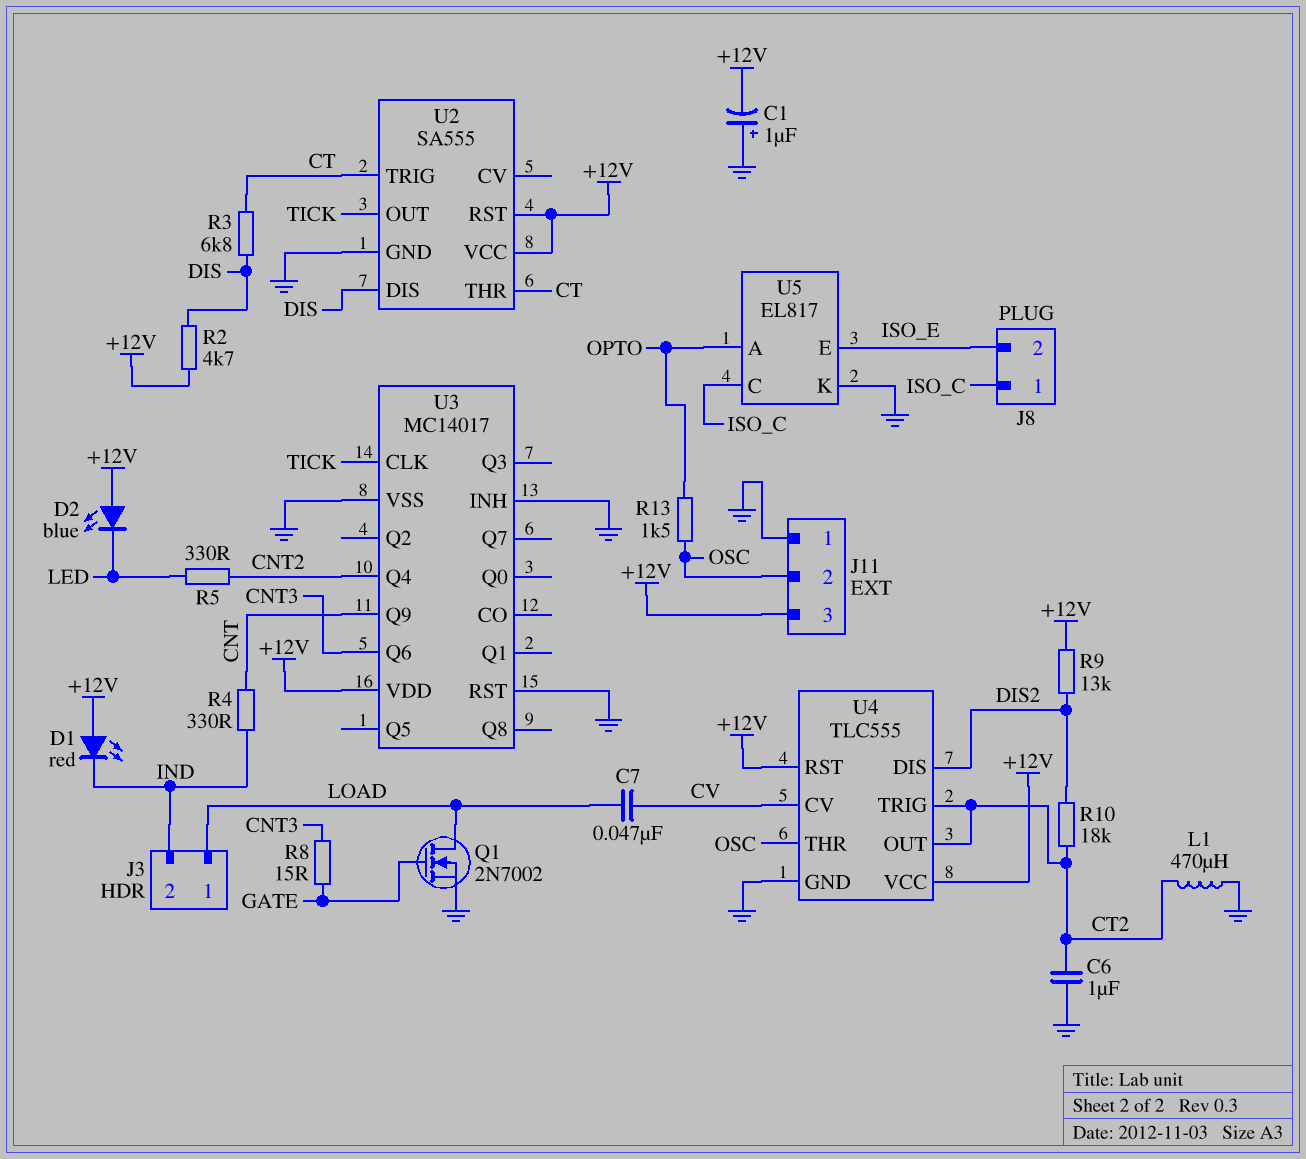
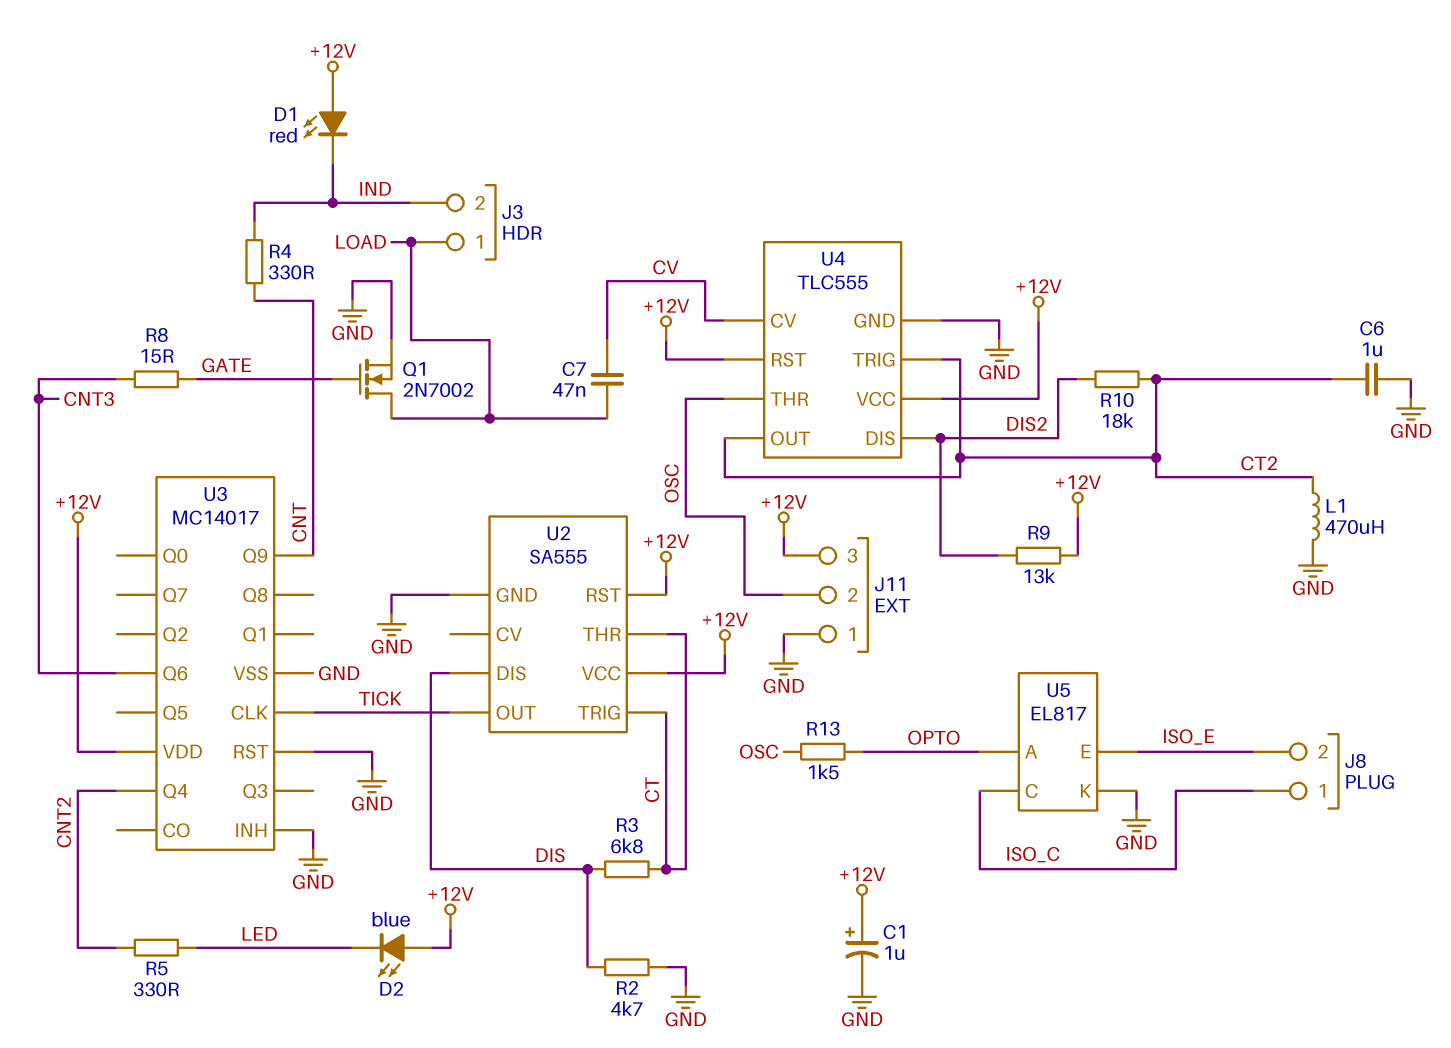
C1: 1uF (plus GND, minus +12V) -> 1uF (plus +12V, minus GND)
R2: 4.7k (+12V, DIS) -> 4.7k (DIS, GND)

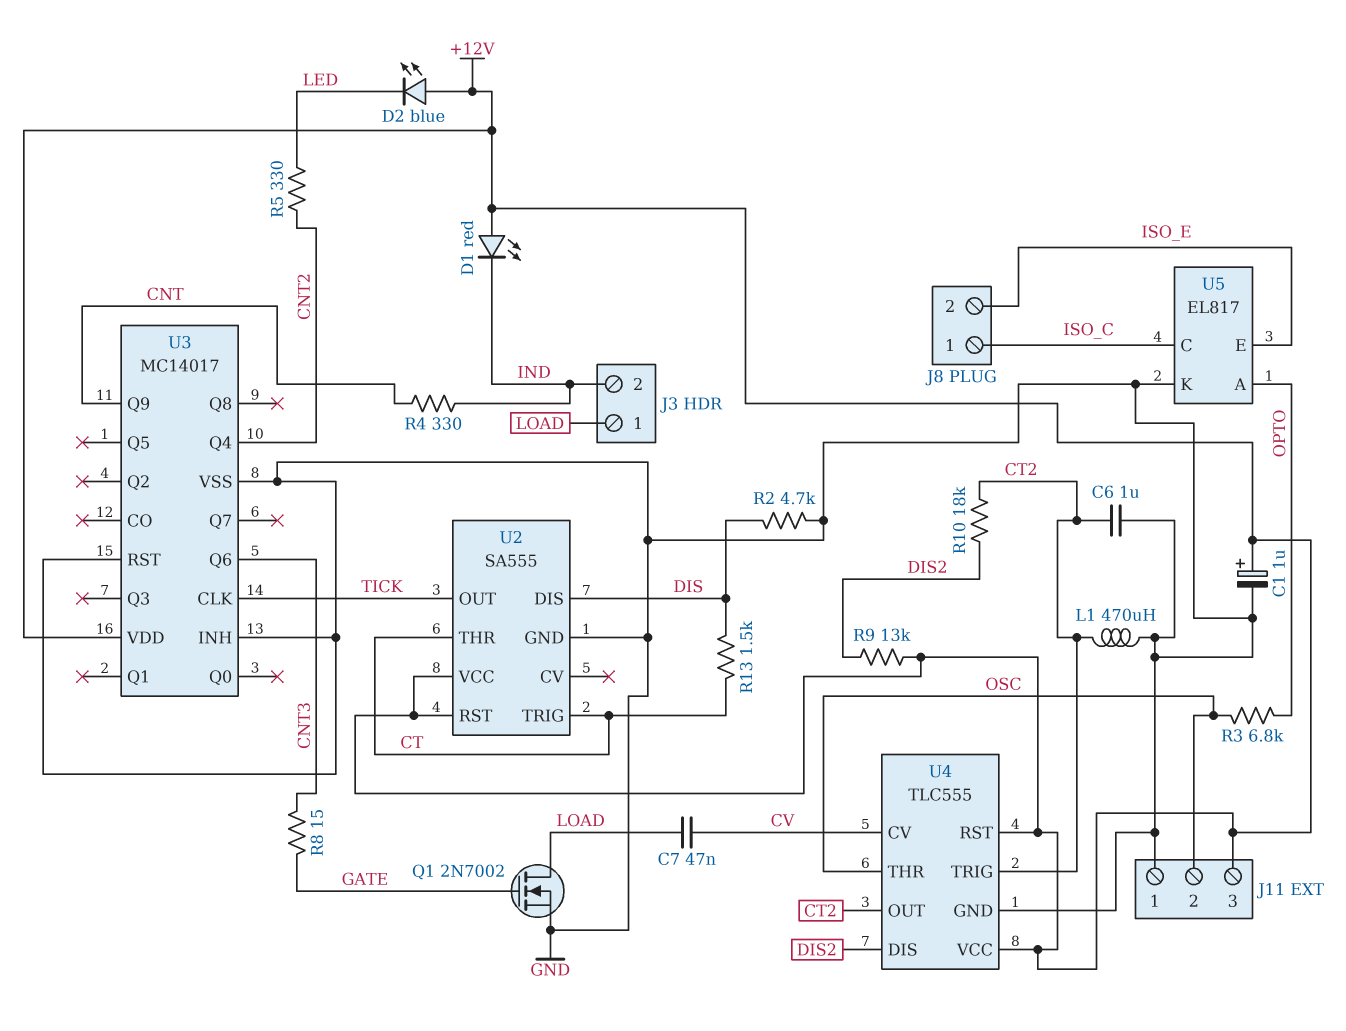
R3: 6.8k (CT, DIS) -> 6.8k (OPTO, OSC)
R13: 1.5k (OPTO, OSC) -> 1.5k (CT, DIS)

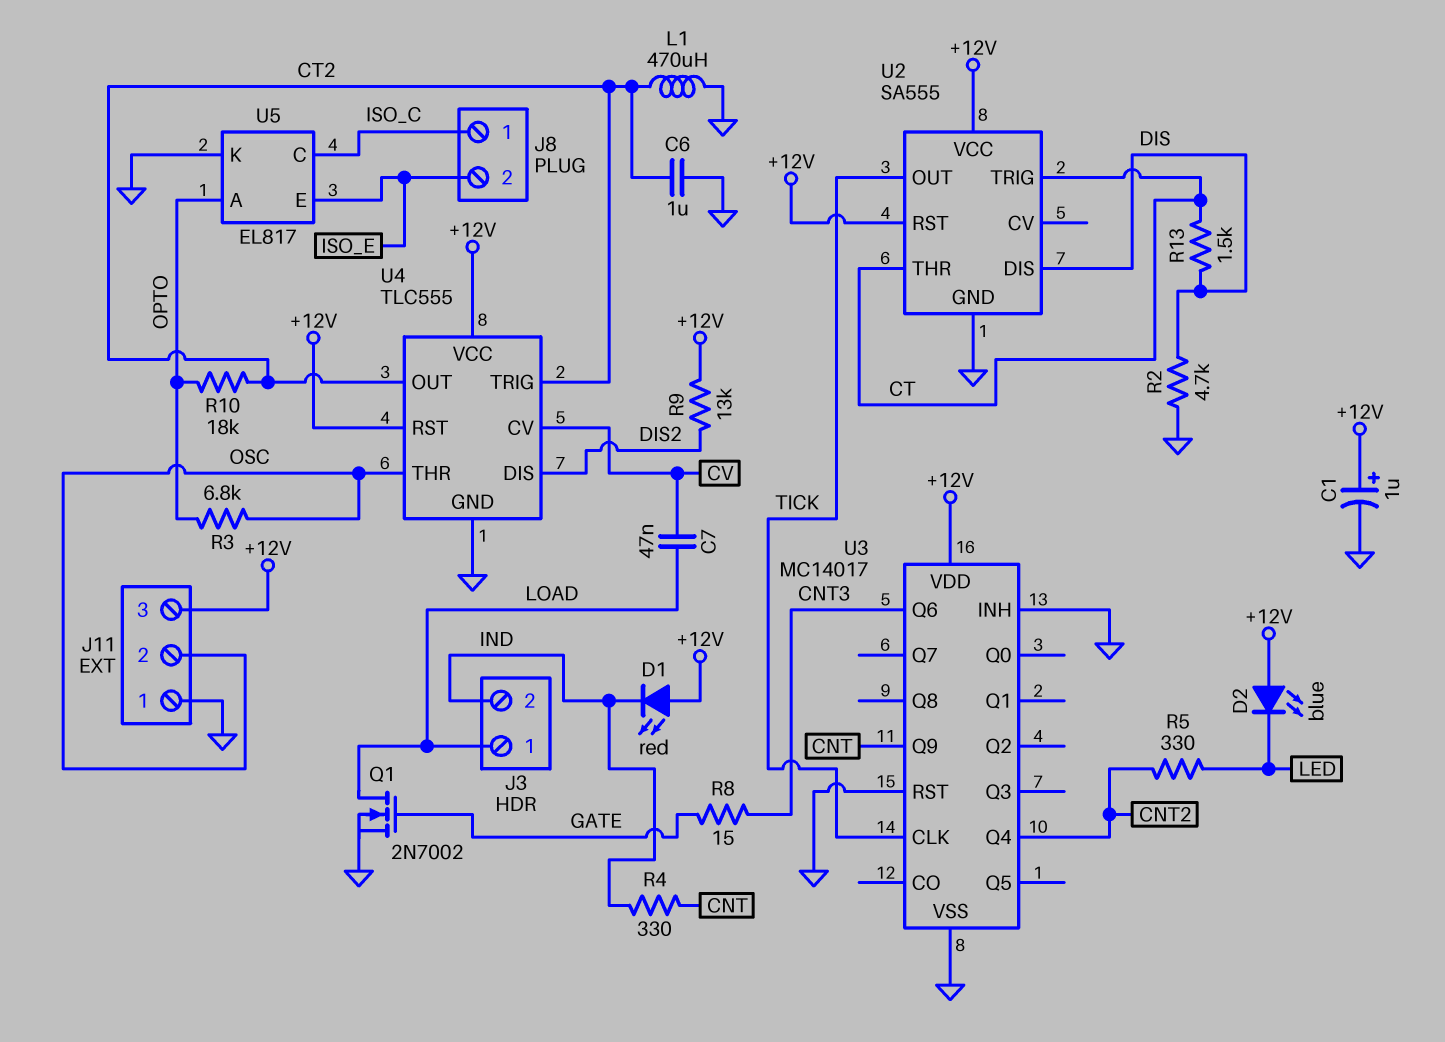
R10: 18k (CT2, DIS2) -> 18k (CT2, OPTO)

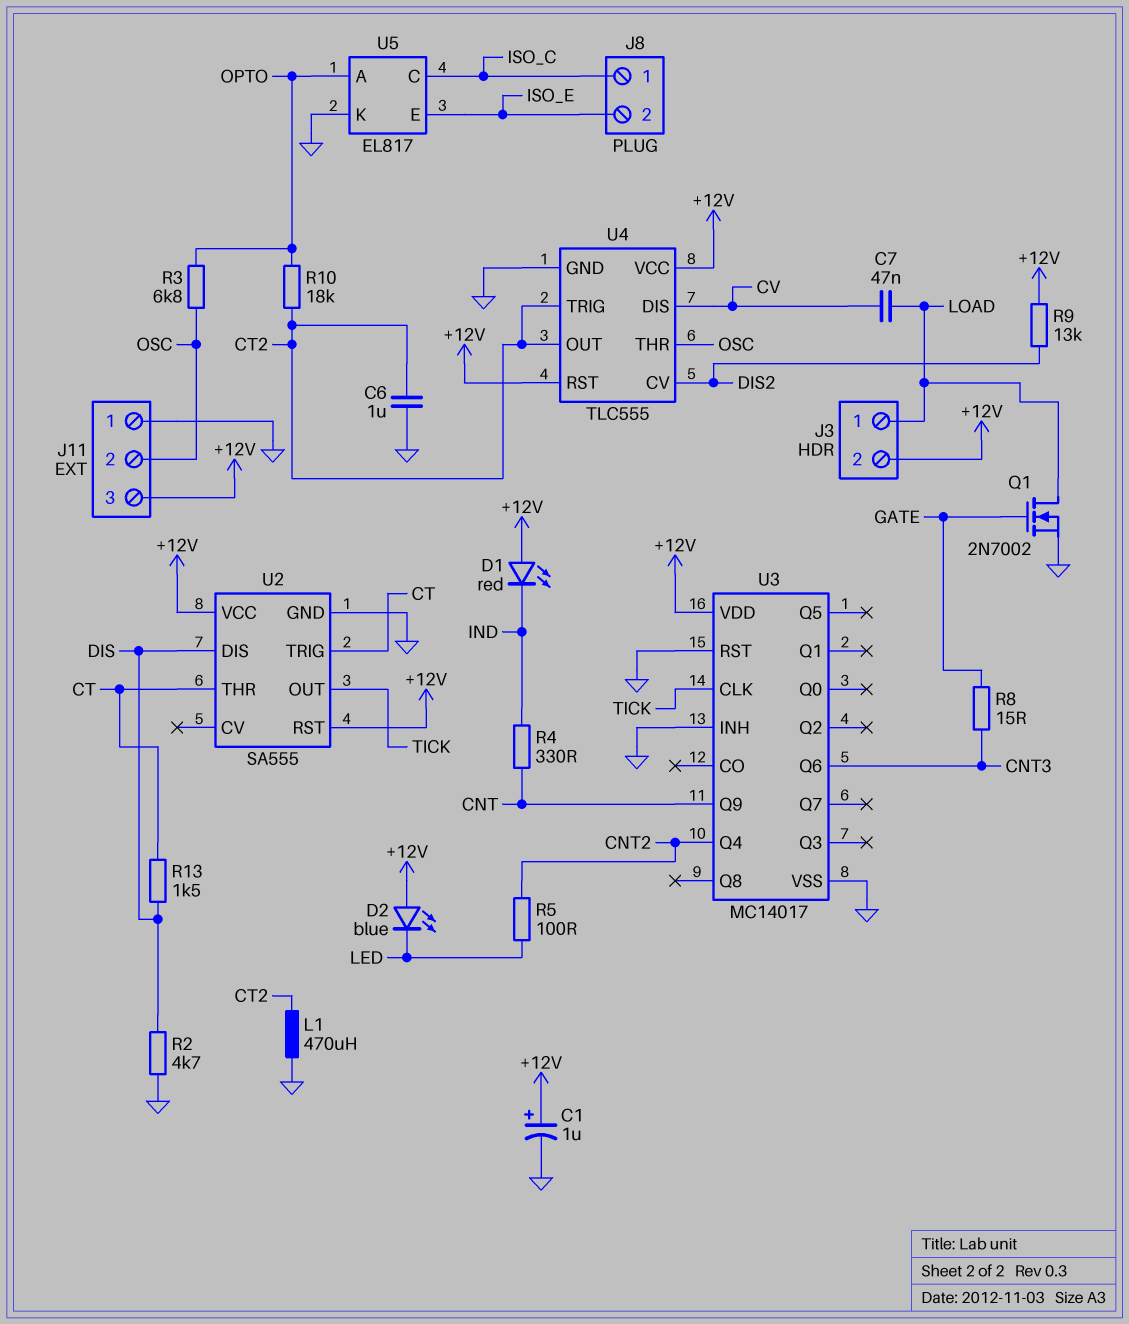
J3 pin 2: IND -> +12V
R5: 330 (CNT2, LED) -> 100 (CNT2, LED)
U4 pin CV: CV -> DIS2
U4 pin DIS: DIS2 -> CV

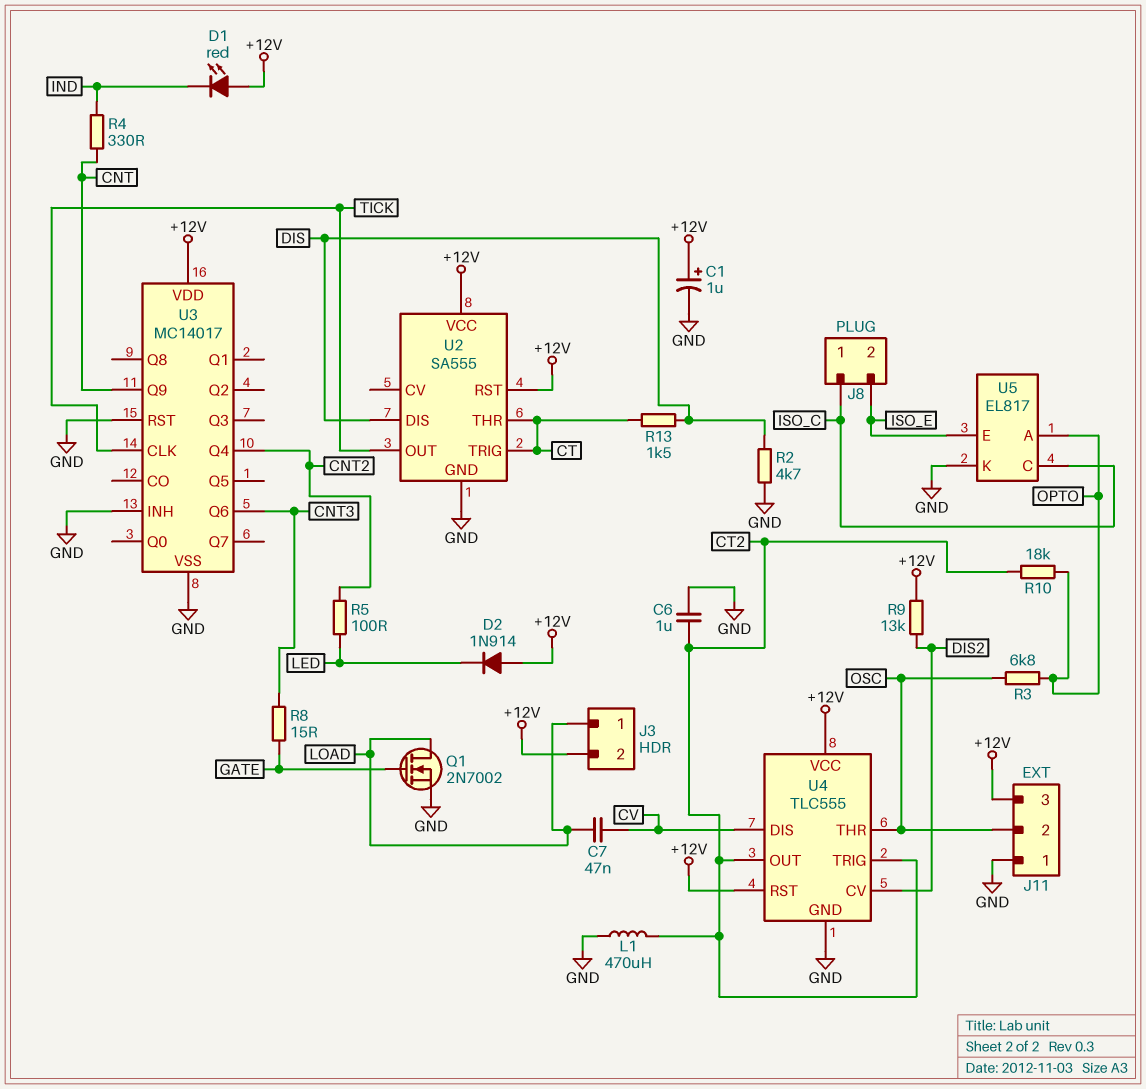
D2: LED blue (A +12V, K LED) -> diode 1N914 (A +12V, K LED)

